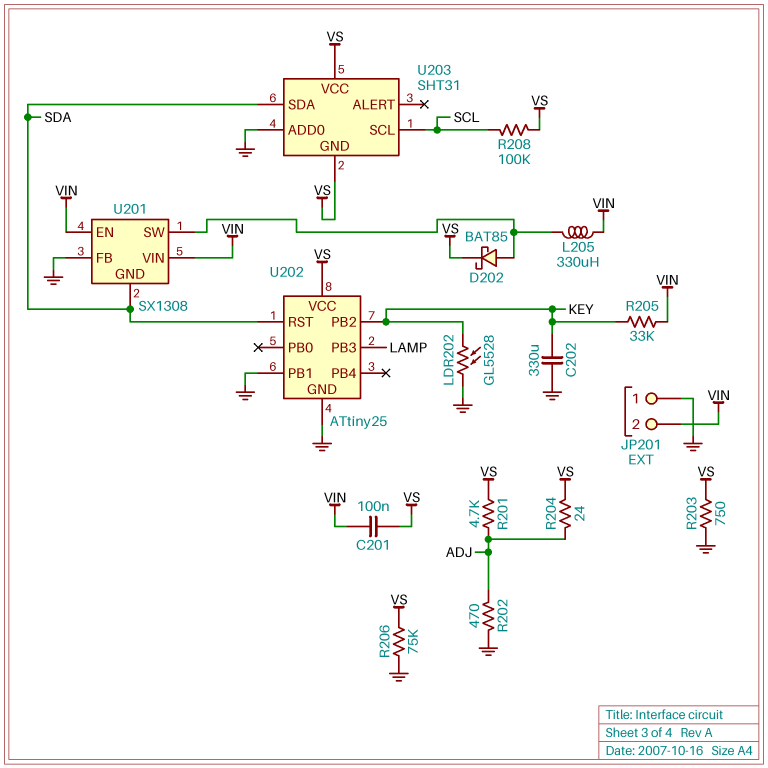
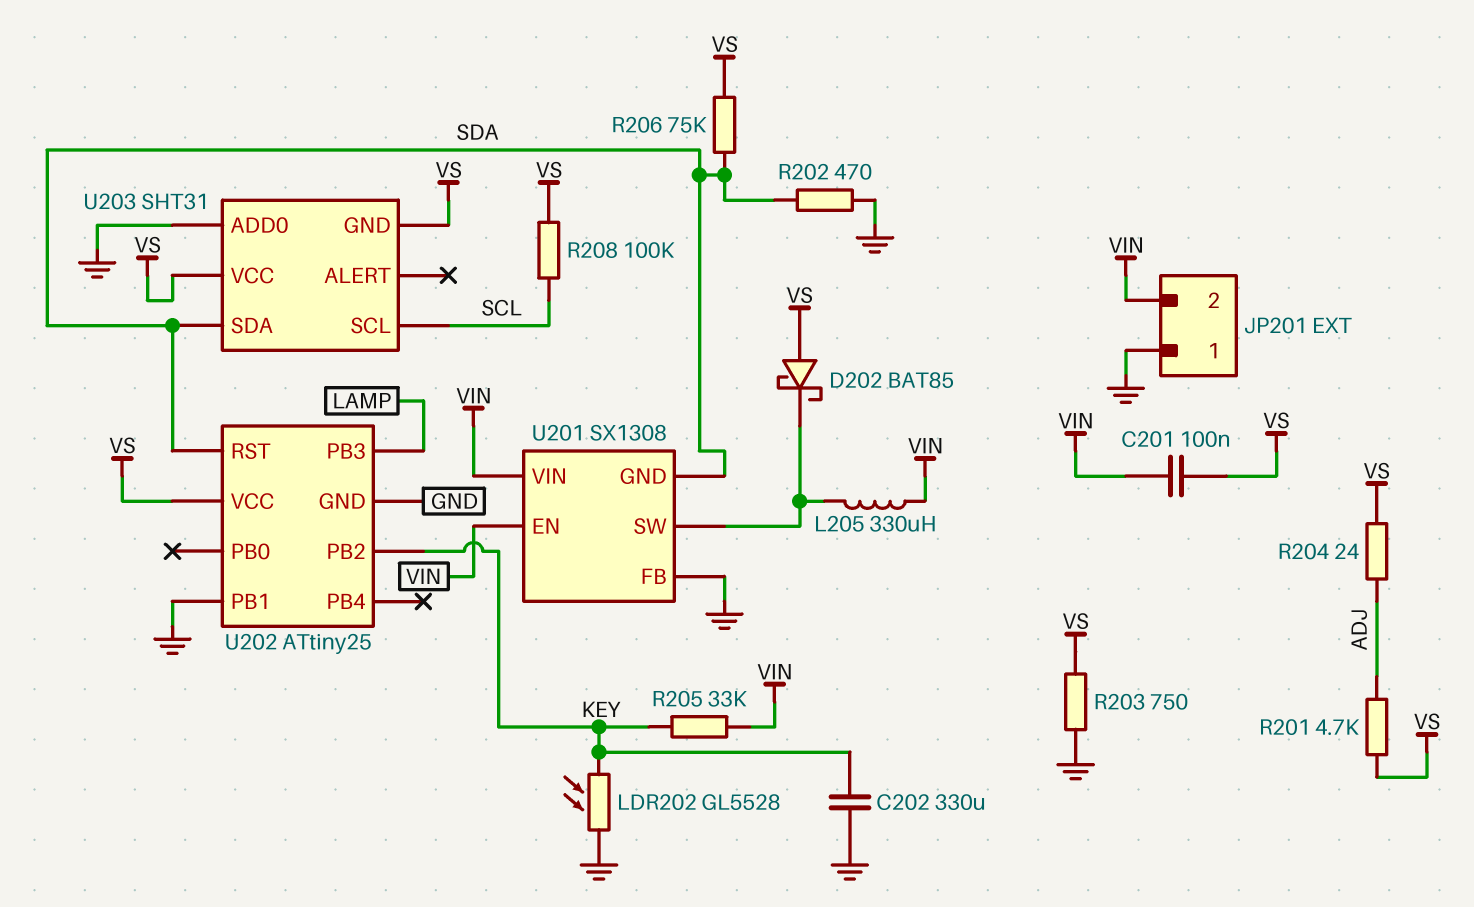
D202: schottky BAT85 (A U201/SW, K VS) -> schottky BAT85 (A VS, K U201/SW)
R202: 470 (ADJ, GND) -> 470 (GND, SDA)
R206: 75k (GND, VS) -> 75k (SDA, VS)

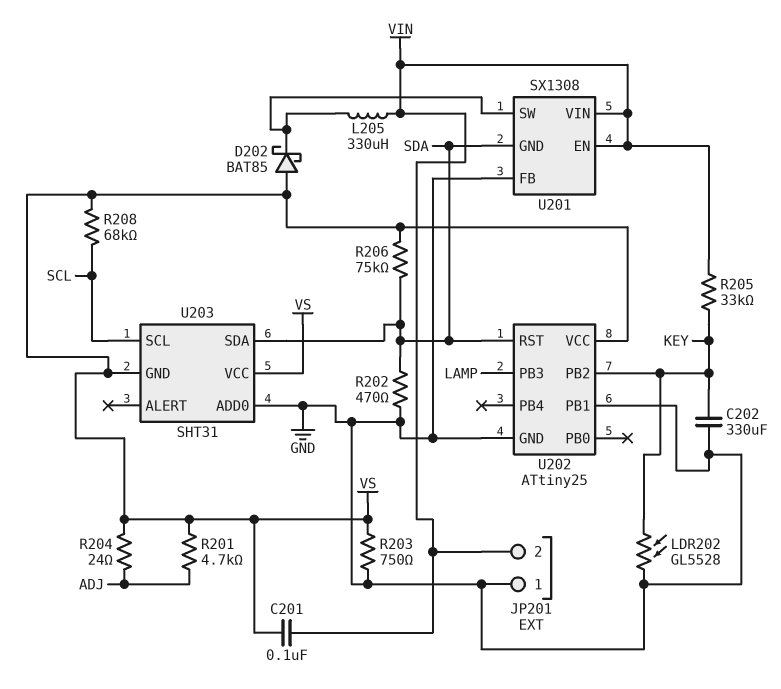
R208: 100k (SCL, VS) -> 68k (SCL, VS)

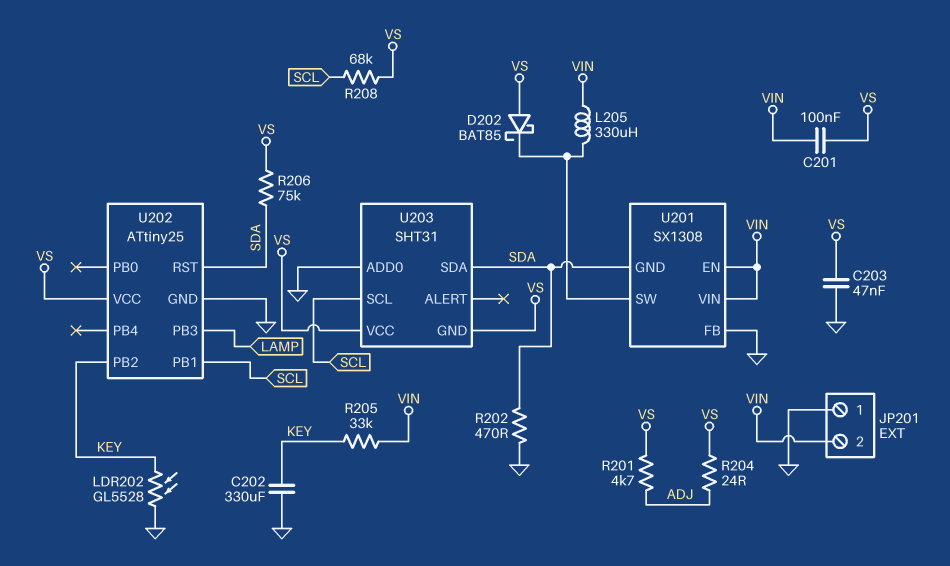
C203: none -> 47nF (GND, VS)
R203: 750 (GND, VS) -> none
U202 pin PB1: GND -> SCL

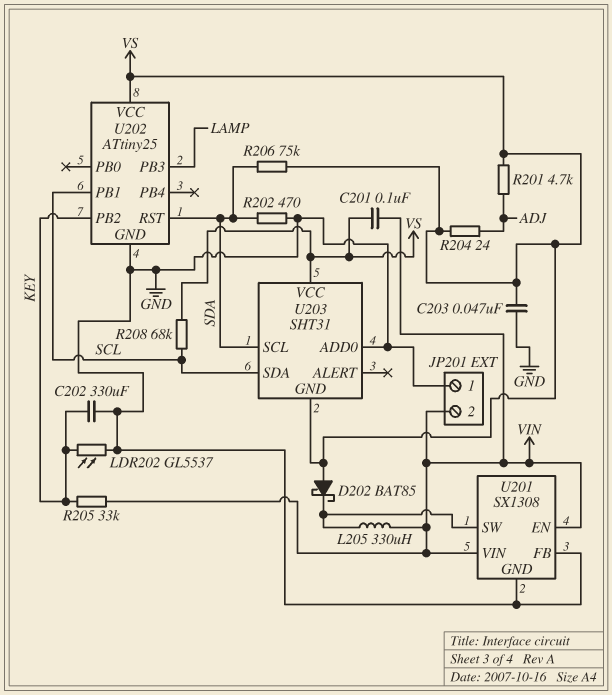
LDR202: GL5528 (GND, KEY) -> GL5537 (GND, KEY)
U201 pin GND: SDA -> GND
U203 pin SCL: SCL -> SDA
U203 pin SDA: SDA -> SCL

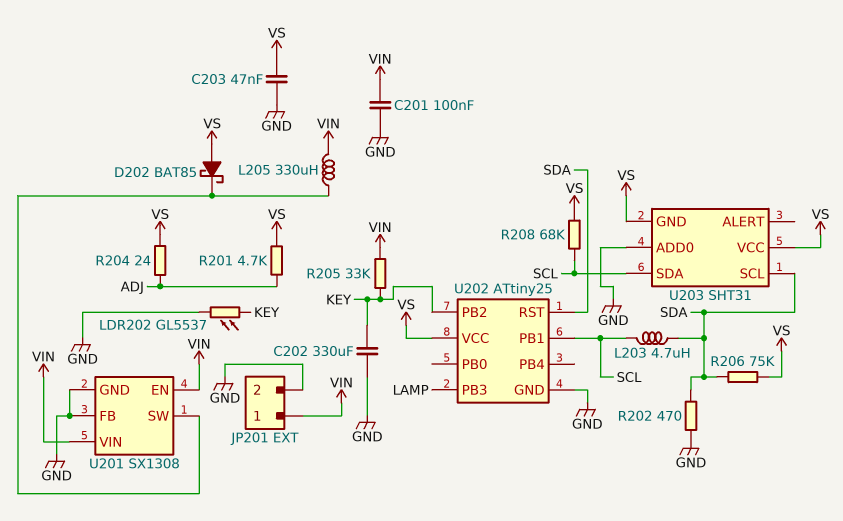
C201: 100nF (VIN, VS) -> 100nF (GND, VIN)
JP201 pin 1: GND -> VIN
JP201 pin 2: VIN -> GND
L203: none -> 4.7uH (SCL, SDA)

